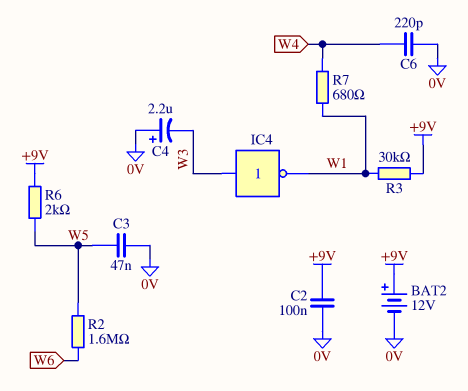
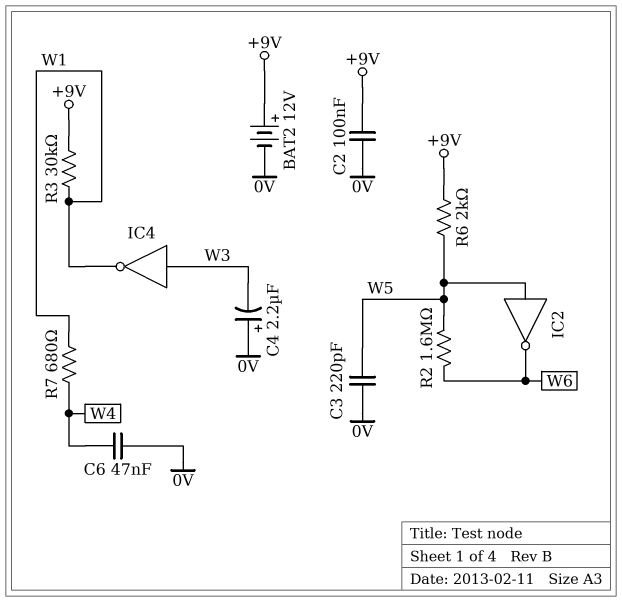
C3: 47nF (0V, W5) -> 220pF (0V, W5)
C6: 220pF (0V, W4) -> 47nF (0V, W4)
IC2: none -> NOT (in W5, out W6)

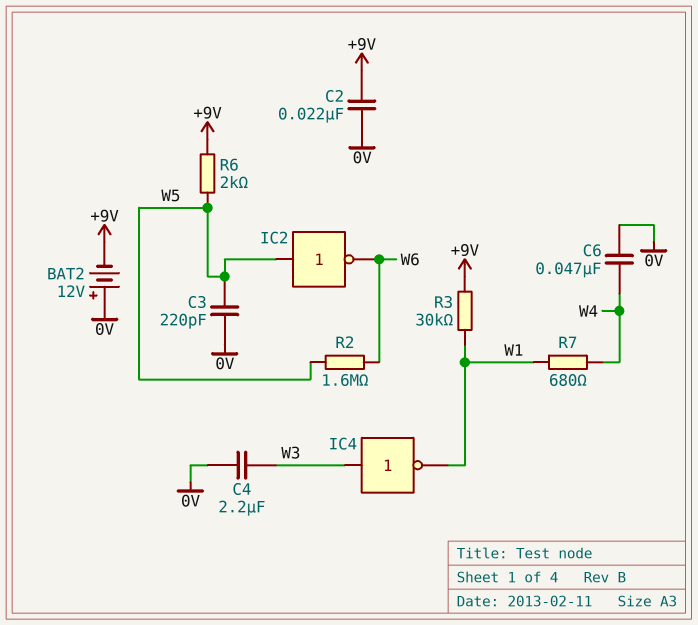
BAT2: 12V (plus +9V, minus 0V) -> 12V (plus 0V, minus +9V)
C2: 100nF (+9V, 0V) -> 22nF (+9V, 0V)
C4: 2.2uF (plus 0V, minus W3) -> 2.2uF (0V, W3)

